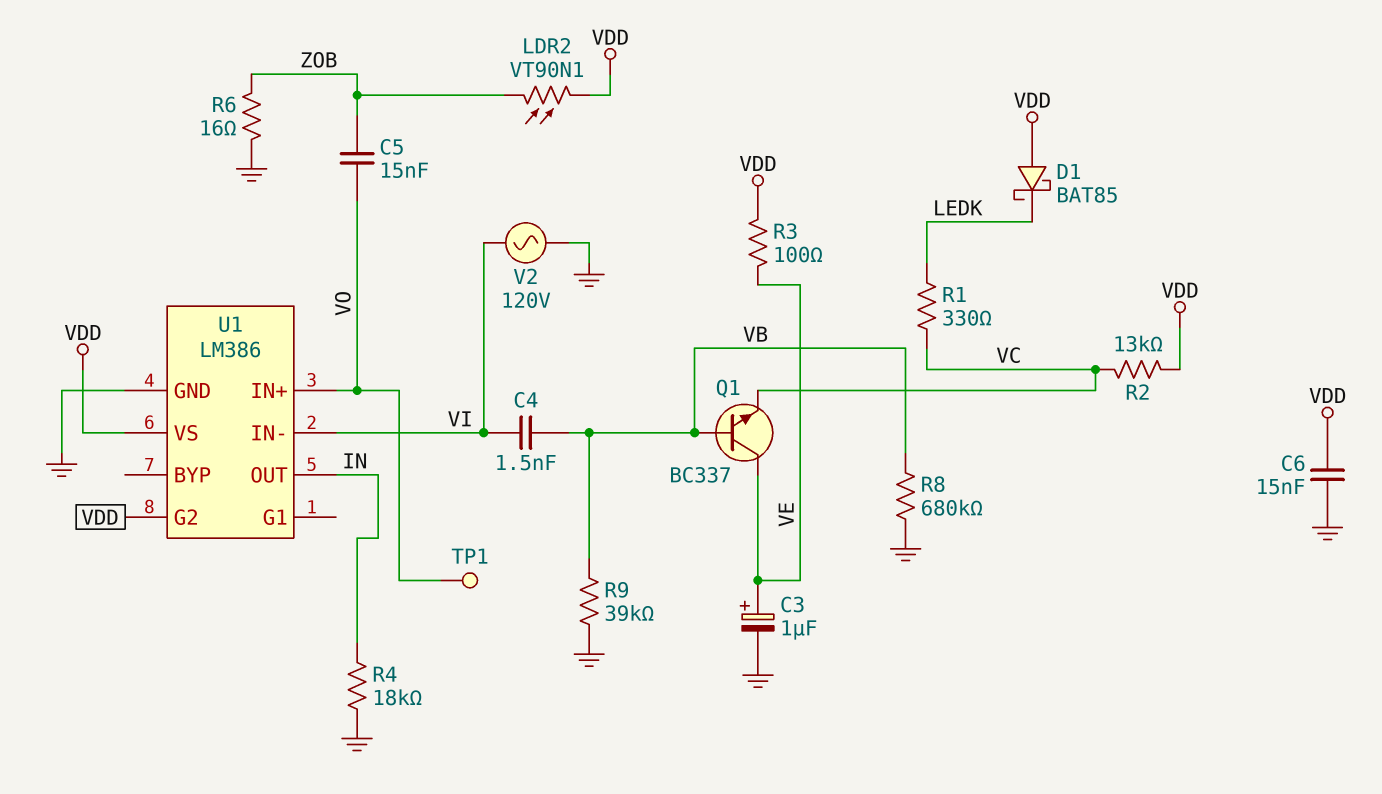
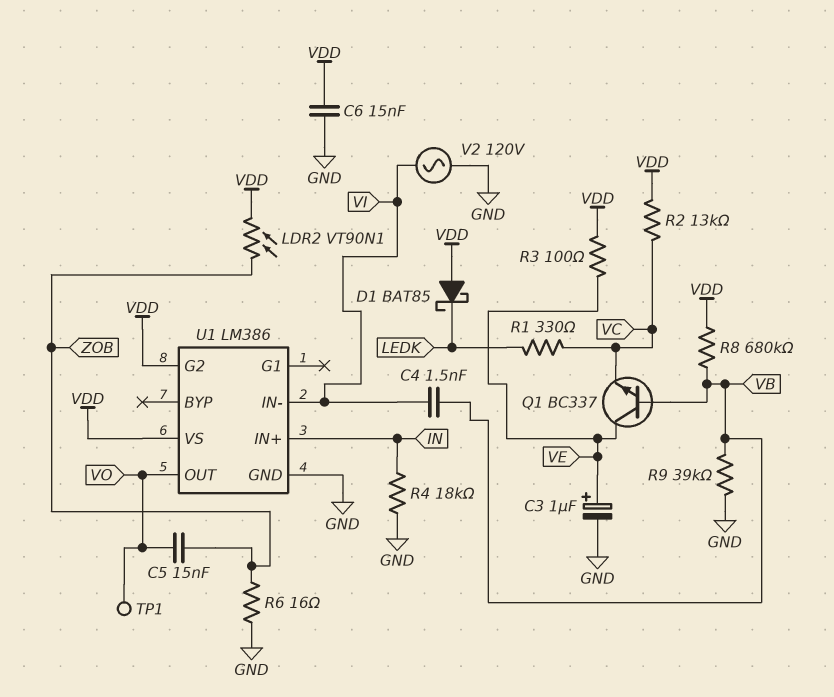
R8: 680k (GND, VB) -> 680k (VB, VDD)
U1 pin IN+: VO -> IN
U1 pin OUT: IN -> VO

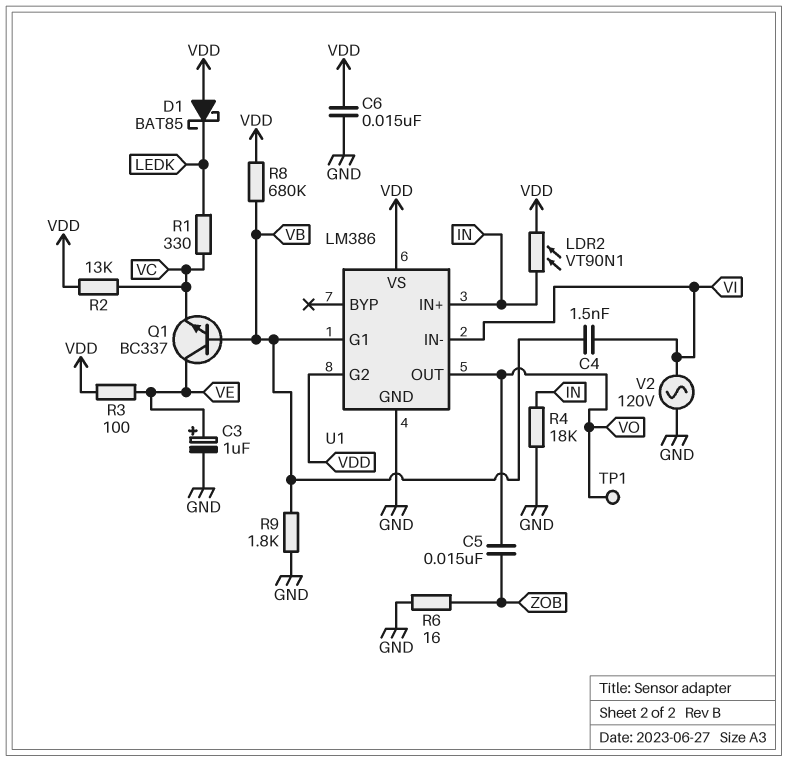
LDR2: VT90N1 (VDD, ZOB) -> VT90N1 (IN, VDD)
R9: 39k (GND, VB) -> 1.8k (GND, VB)
U1 pin G1: none -> VB

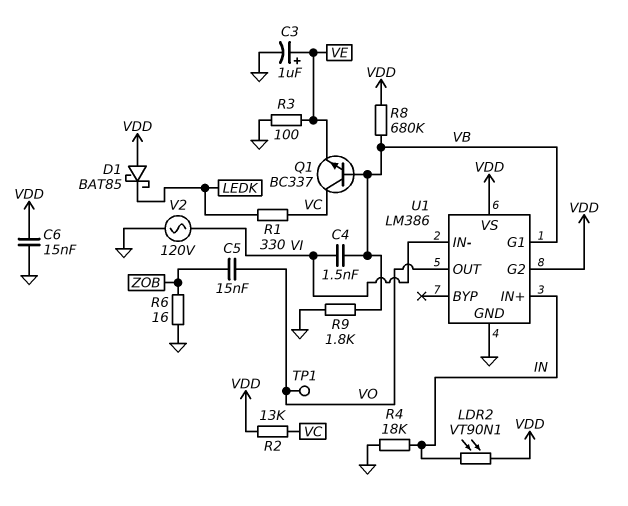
Q1: NPN BC337 (B VB, C VE, E VC) -> NPN BC337 (B VB, C VC, E VE)
R3: 100 (VDD, VE) -> 100 (GND, VE)

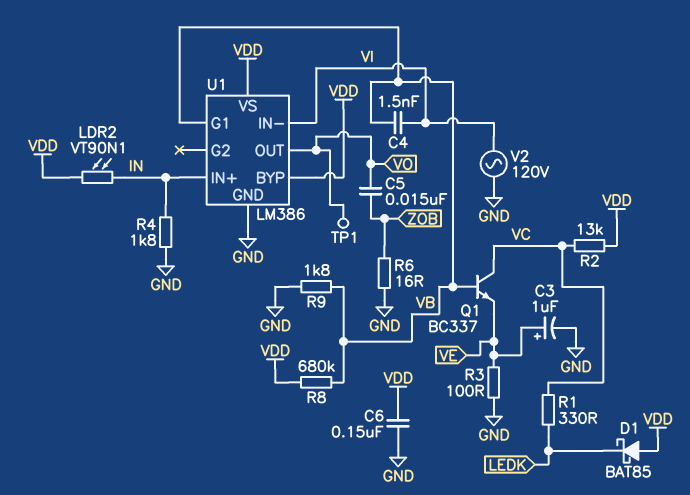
C6: 15nF (GND, VDD) -> 150nF (GND, VDD)
R4: 18k (GND, IN) -> 1.8k (GND, IN)
U1 pin BYP: none -> VDD
U1 pin G2: VDD -> none

